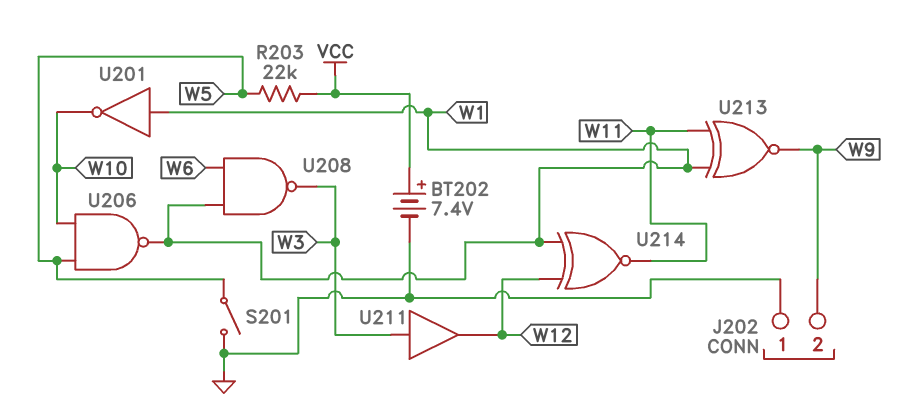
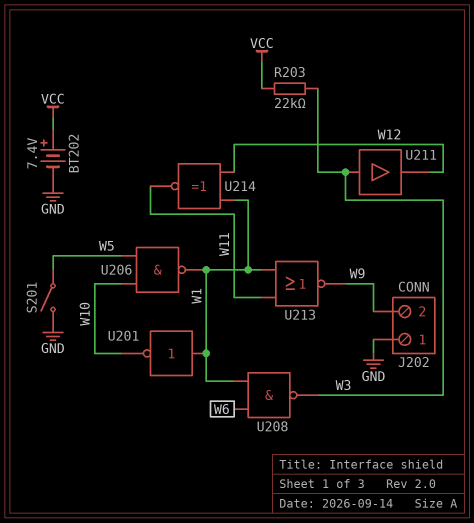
R203: 22k (VCC, W5) -> 22k (VCC, W3)
U213: XNOR (in W1, in W11, out W9) -> NOR (in W1, in W11, out W9)

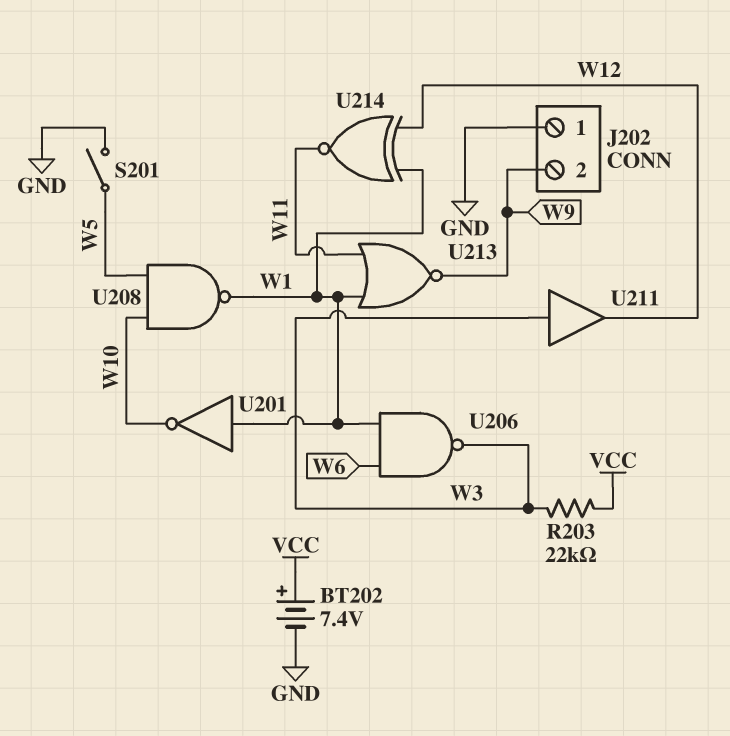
U206: NAND (in W5, in W10, out W1) -> NAND (in W1, in W6, out W3)
U208: NAND (in W1, in W6, out W3) -> NAND (in W5, in W10, out W1)

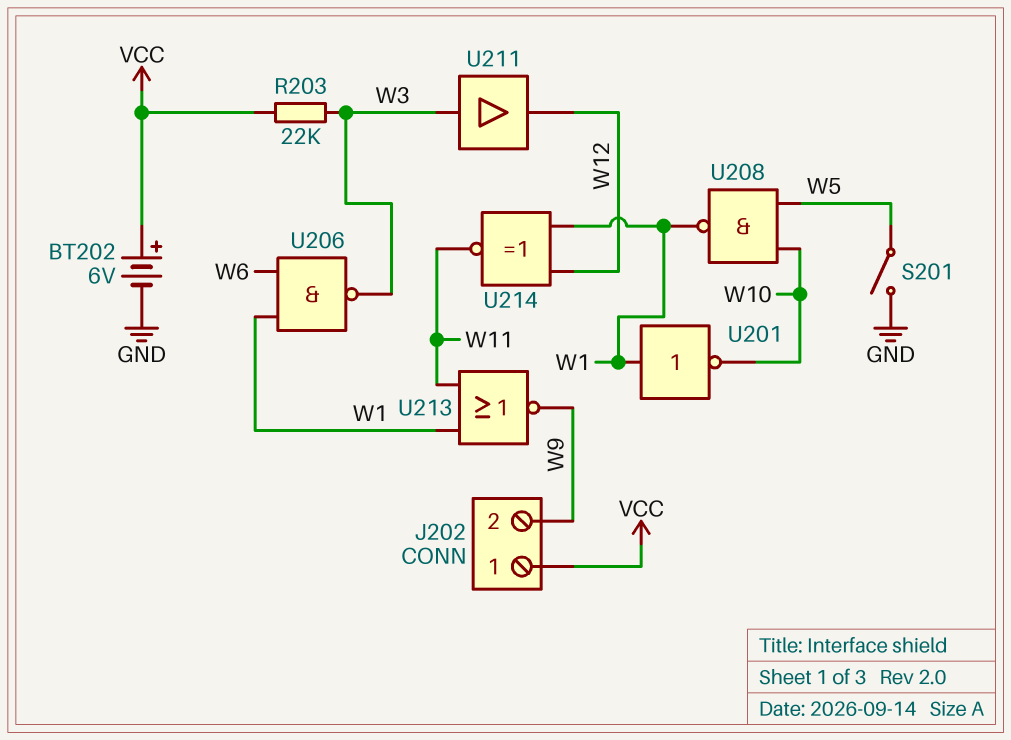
BT202: 7.4V (plus VCC, minus GND) -> 6V (plus VCC, minus GND)
J202 pin 1: GND -> VCC

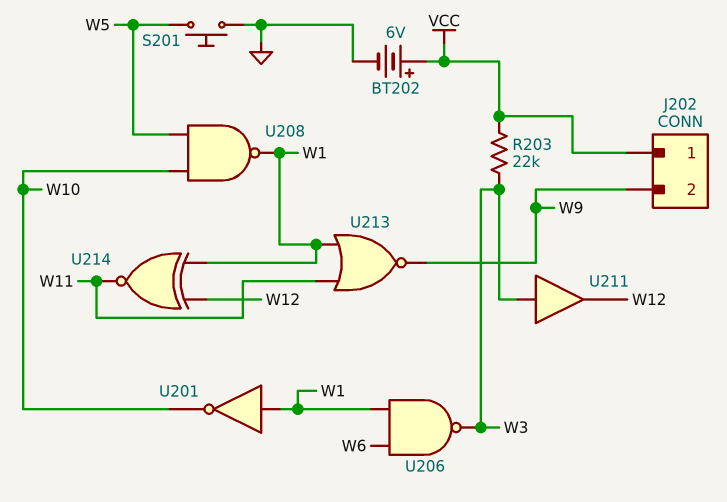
S201: switch (GND, W5) -> button (GND, W5)

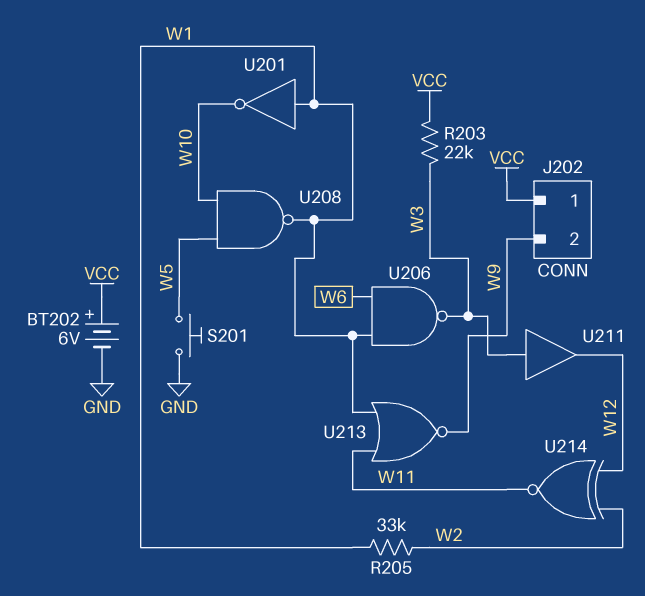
R205: none -> 33k (W1, W2)
U214: XNOR (in W1, in W12, out W11) -> XNOR (in W2, in W12, out W11)

